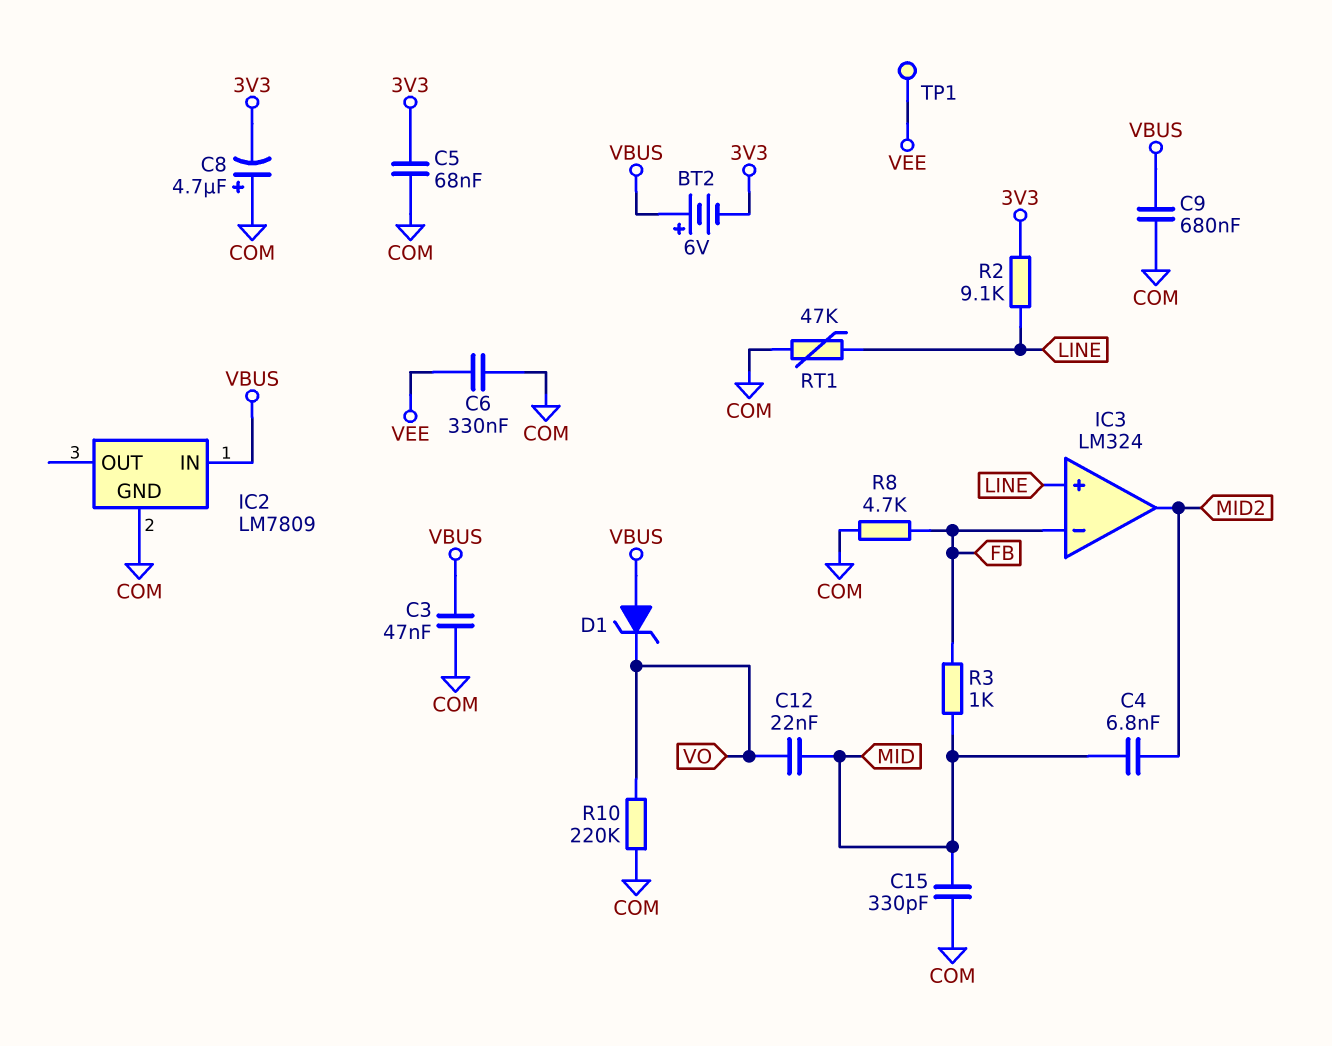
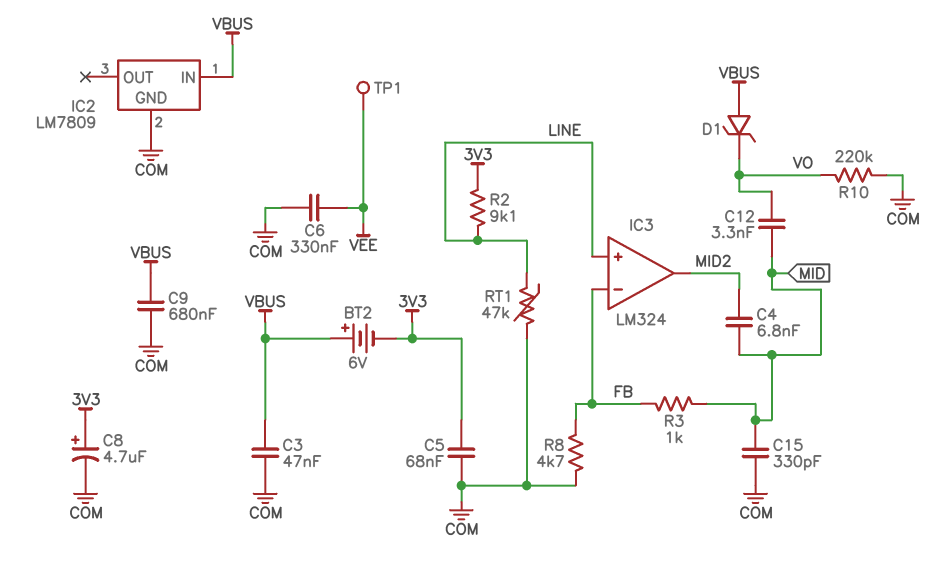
C8: 4.7uF (plus COM, minus 3V3) -> 4.7uF (plus 3V3, minus COM)
C12: 22nF (MID, VO) -> 3.3nF (MID, VO)

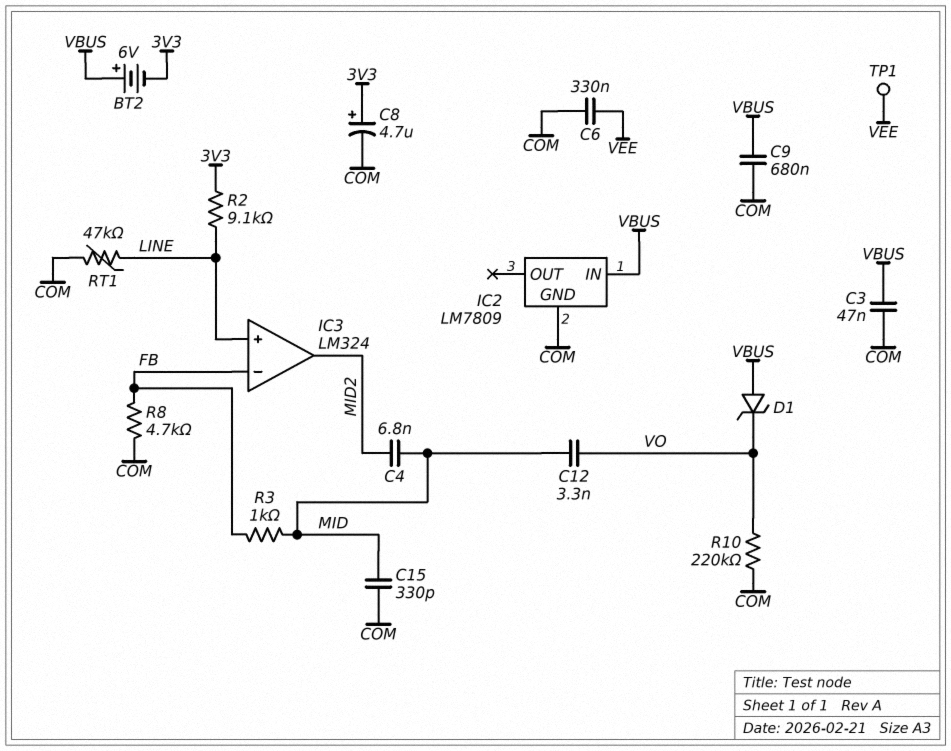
C5: 68nF (3V3, COM) -> none

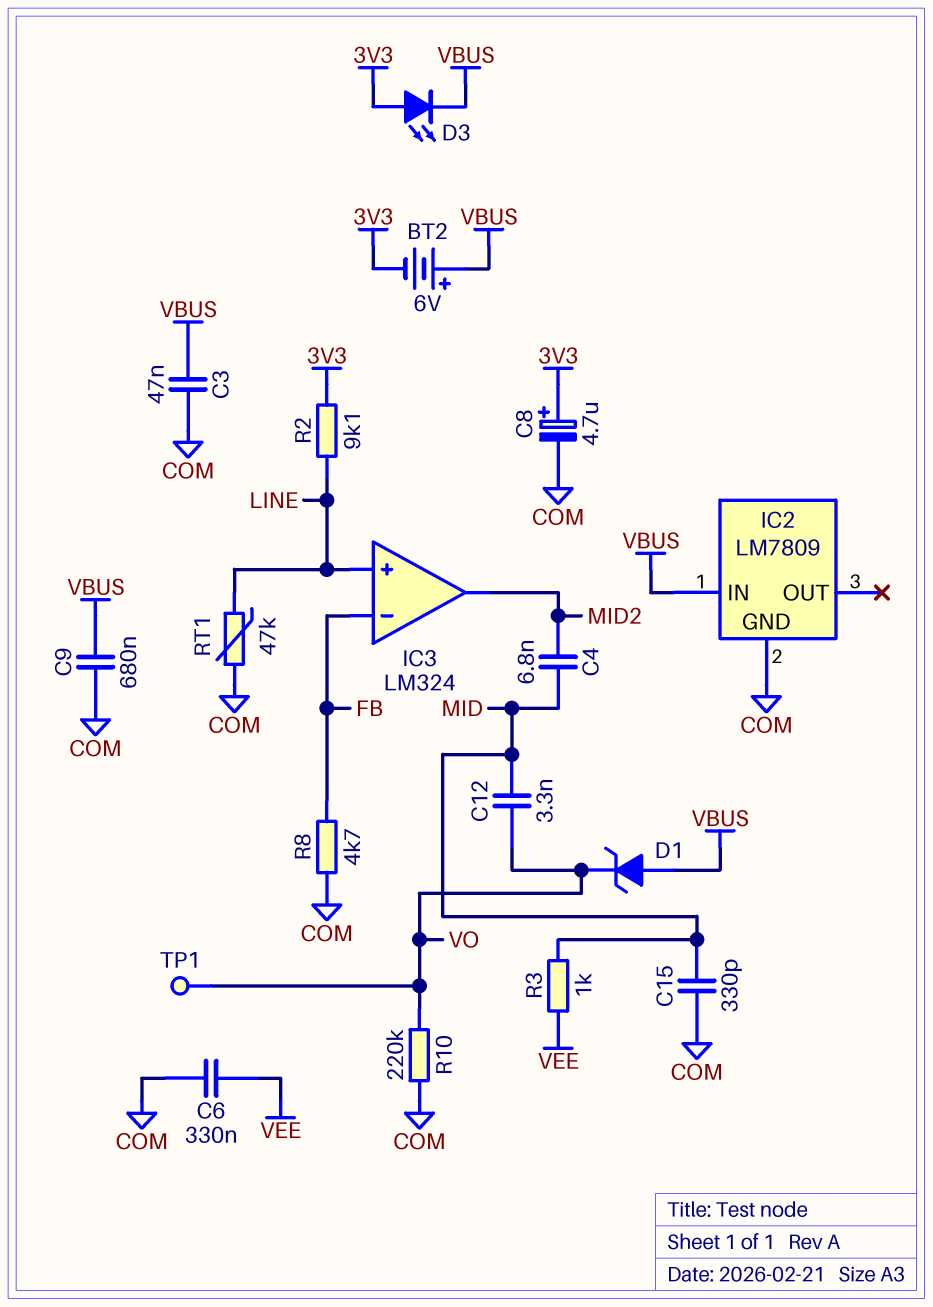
D3: none -> LED (A 3V3, K VBUS)
R3: 1k (FB, MID) -> 1k (MID, VEE)
TP1: test point (VEE) -> test point (VO)

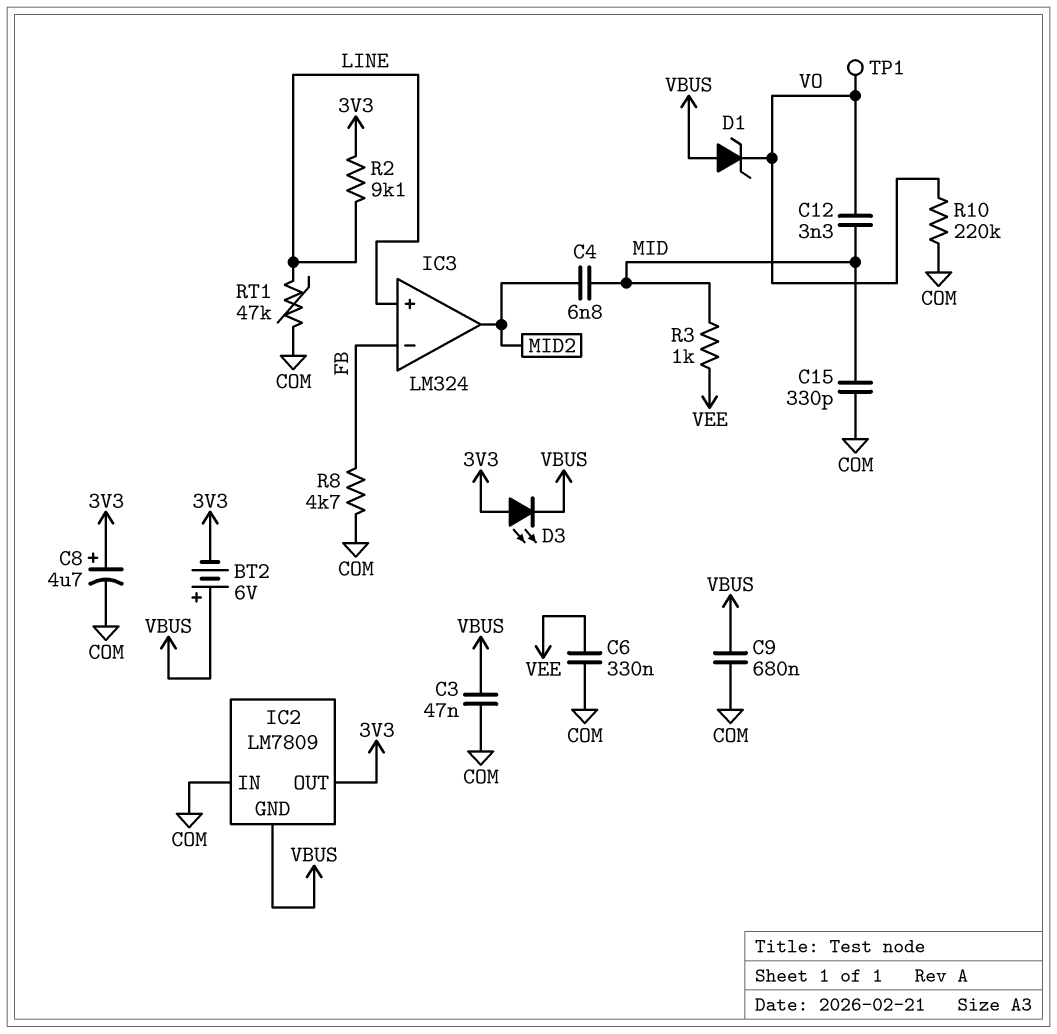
IC2 pin GND: COM -> VBUS
IC2 pin IN: VBUS -> COM
IC2 pin OUT: none -> 3V3

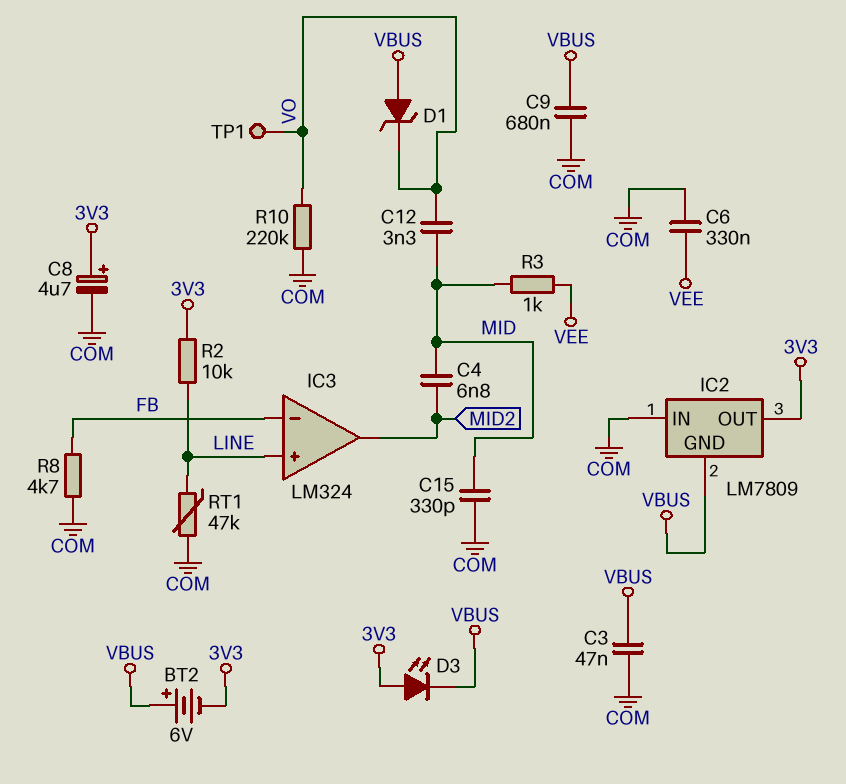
R2: 9.1k (3V3, LINE) -> 10k (3V3, LINE)

